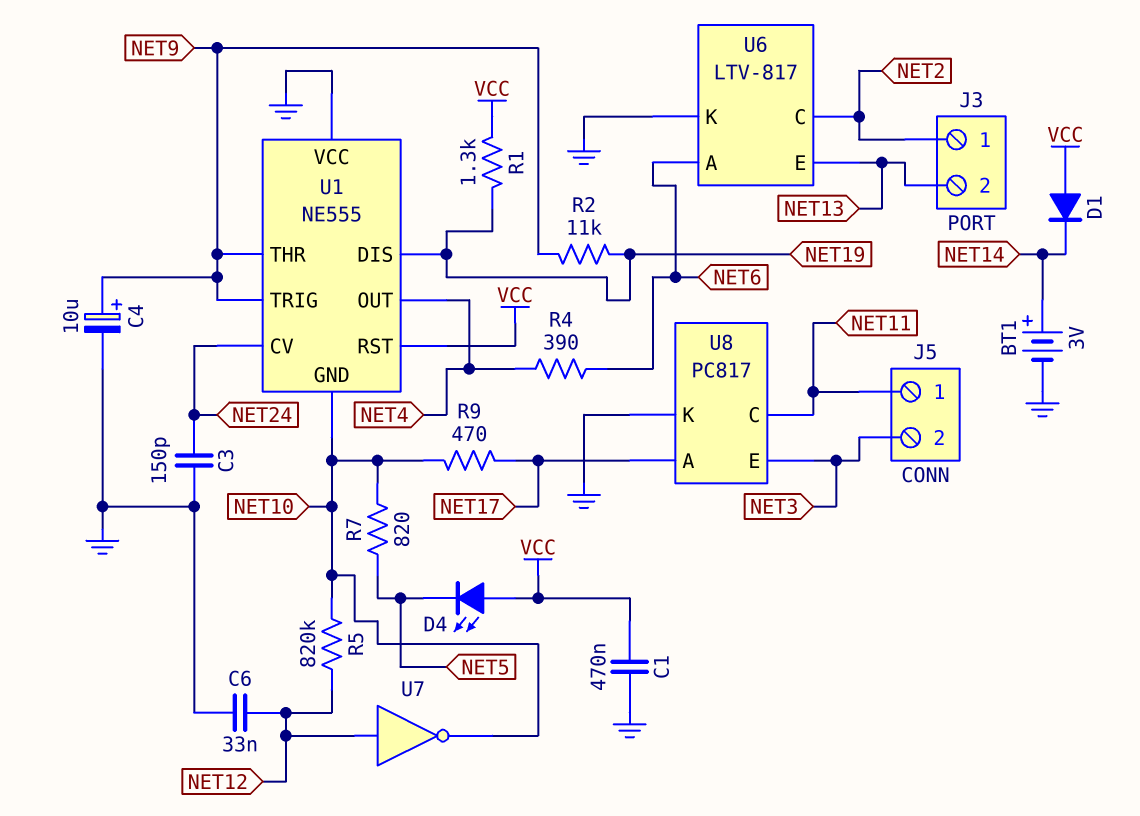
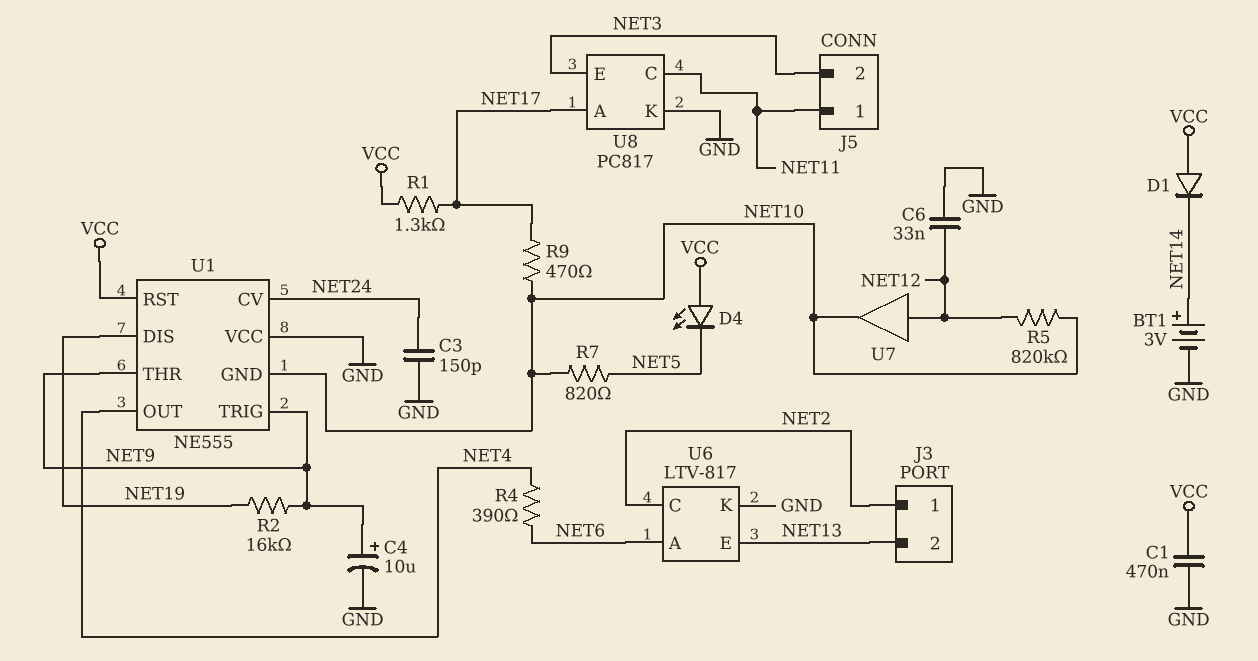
R1: 1.3k (NET19, VCC) -> 1.3k (NET17, VCC)
R2: 11k (NET9, NET19) -> 16k (NET9, NET19)
U7: NOT (in NET12, out NET10) -> buffer (in NET12, out NET10)

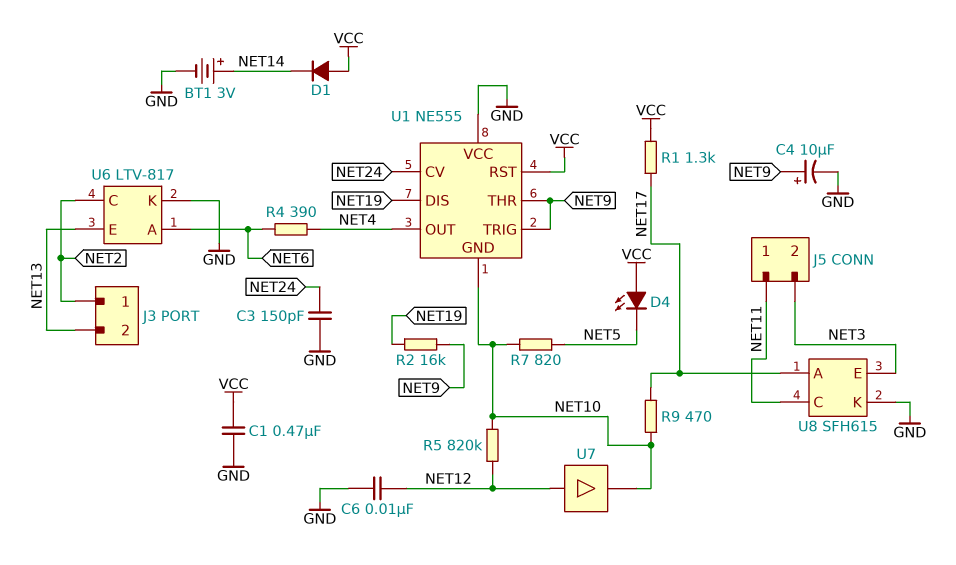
C6: 33nF (GND, NET12) -> 10nF (GND, NET12)
U8: PC817 -> SFH615

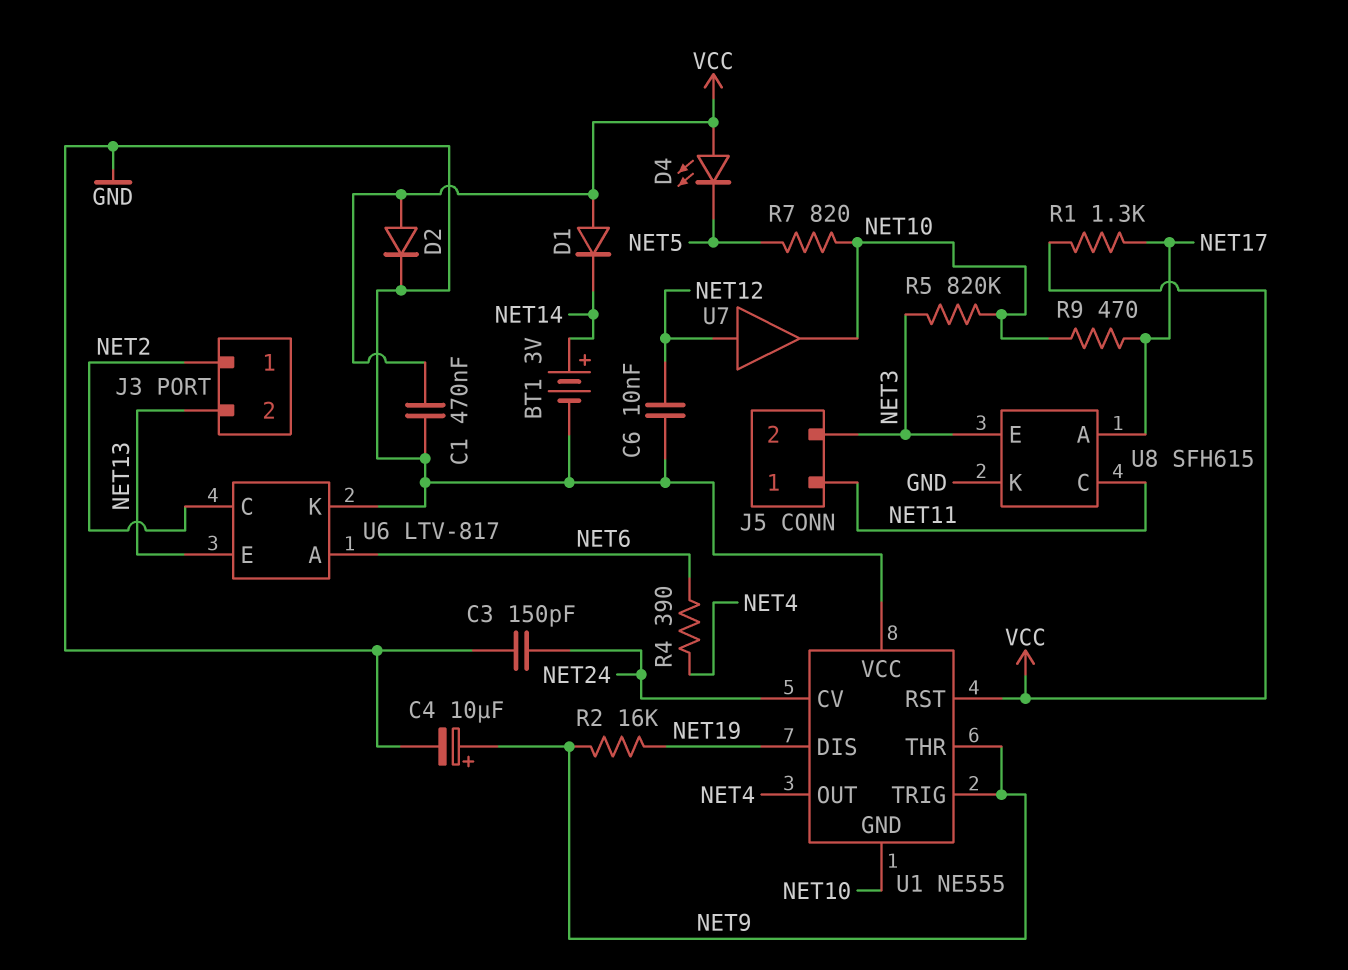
D2: none -> diode (A VCC, K GND)
R5: 820k (NET10, NET12) -> 820k (NET3, NET10)

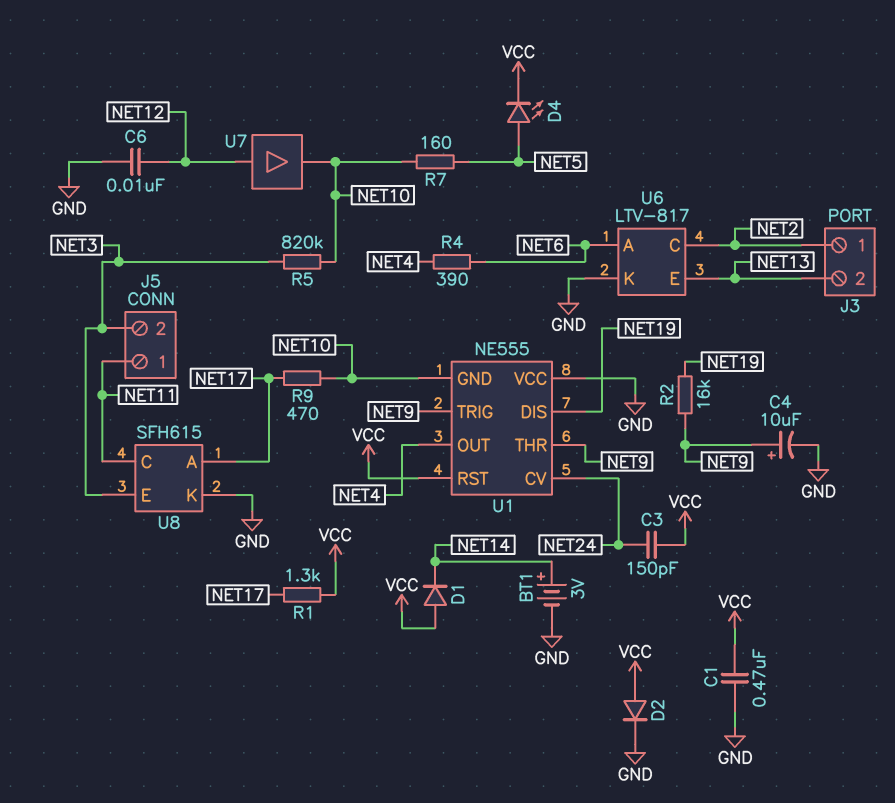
C3: 150pF (GND, NET24) -> 150pF (NET24, VCC)
D4: LED (A VCC, K NET5) -> LED (A NET5, K VCC)
R7: 820 (NET5, NET10) -> 160 (NET5, NET10)

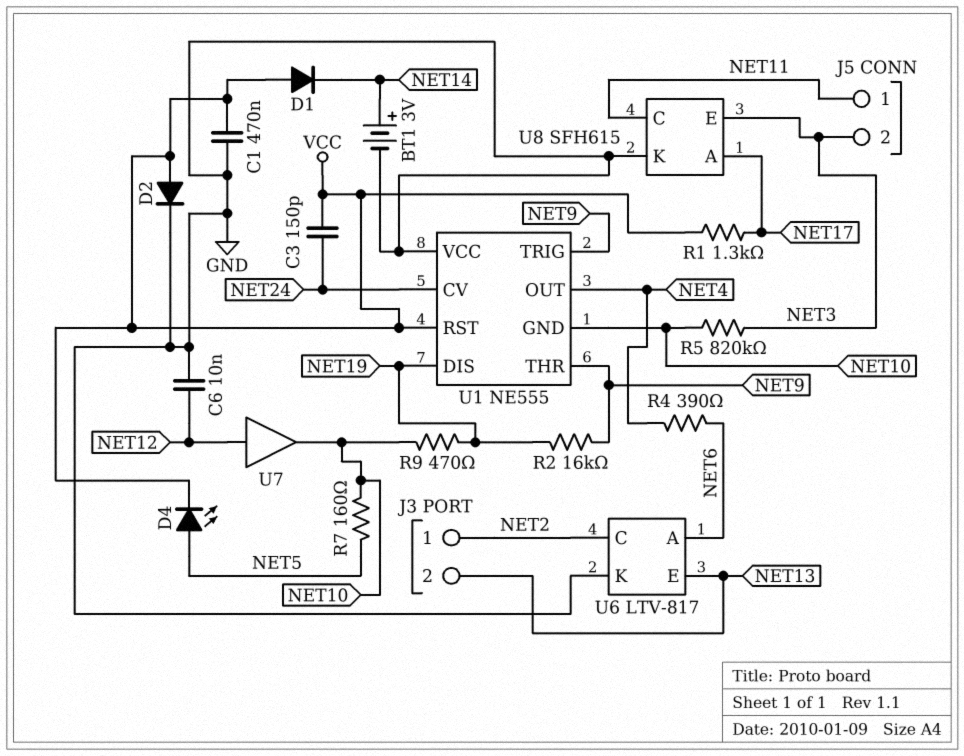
C4: 10uF (plus NET9, minus GND) -> none
R9: 470 (NET10, NET17) -> 470 (NET10, NET19)

